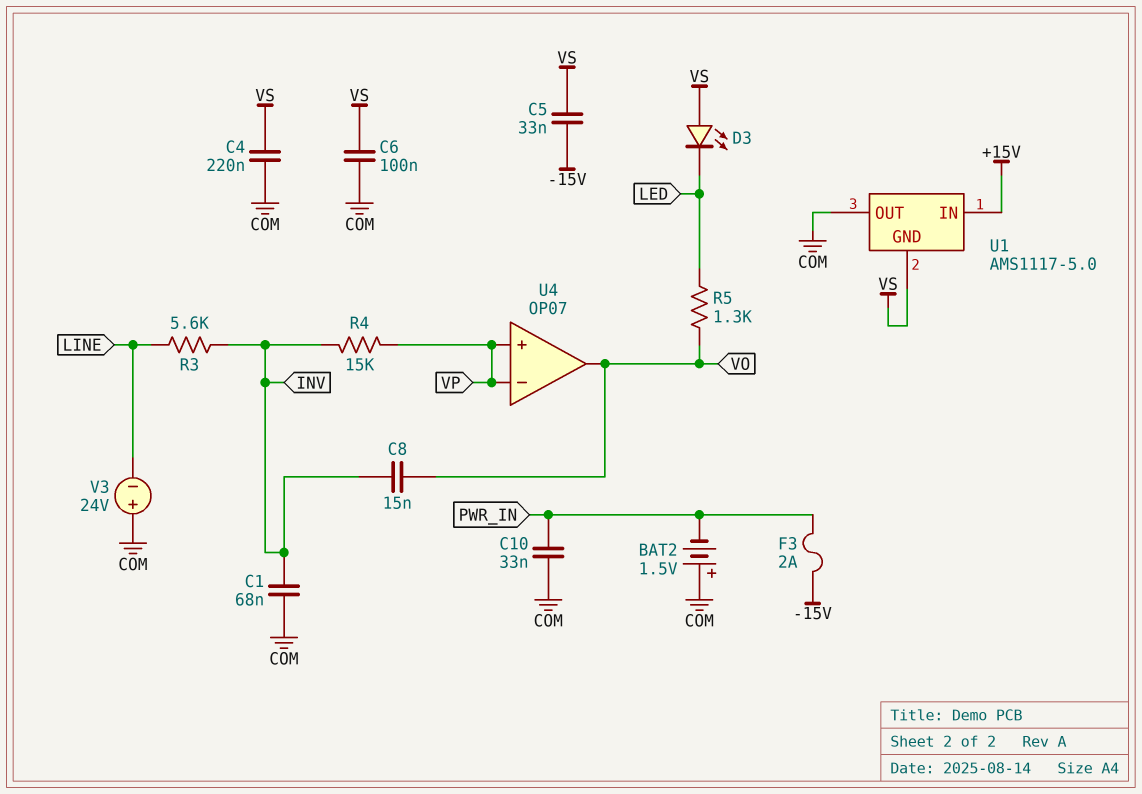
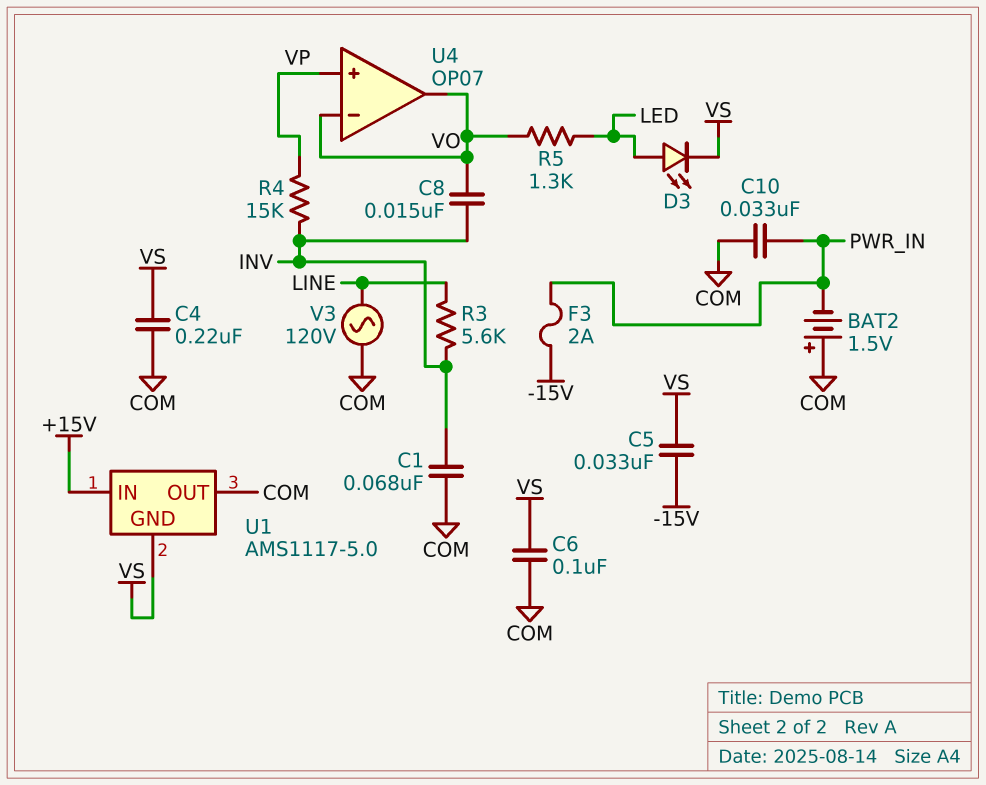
D3: LED (A VS, K LED) -> LED (A LED, K VS)
U4 pin in-: VP -> VO
V3: 24V (plus COM, minus LINE) -> AC 120V (COM, LINE)

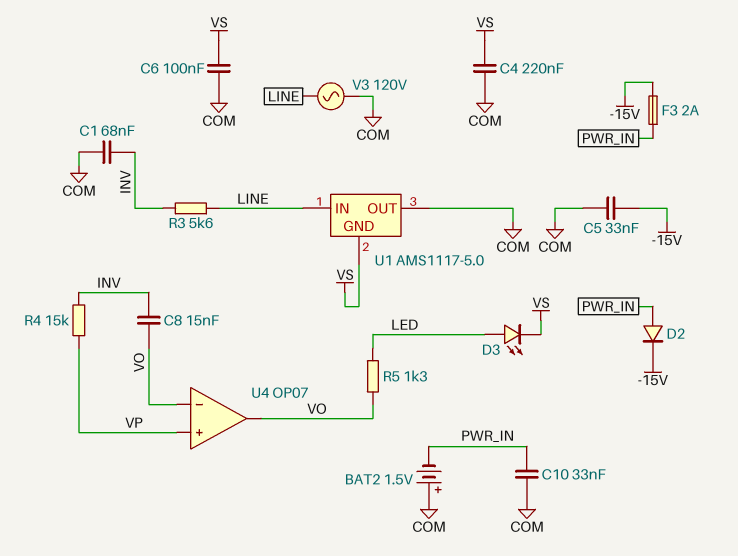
C5: 33nF (-15V, VS) -> 33nF (-15V, COM)
D2: none -> diode (A PWR_IN, K -15V)
U1 pin IN: +15V -> LINE

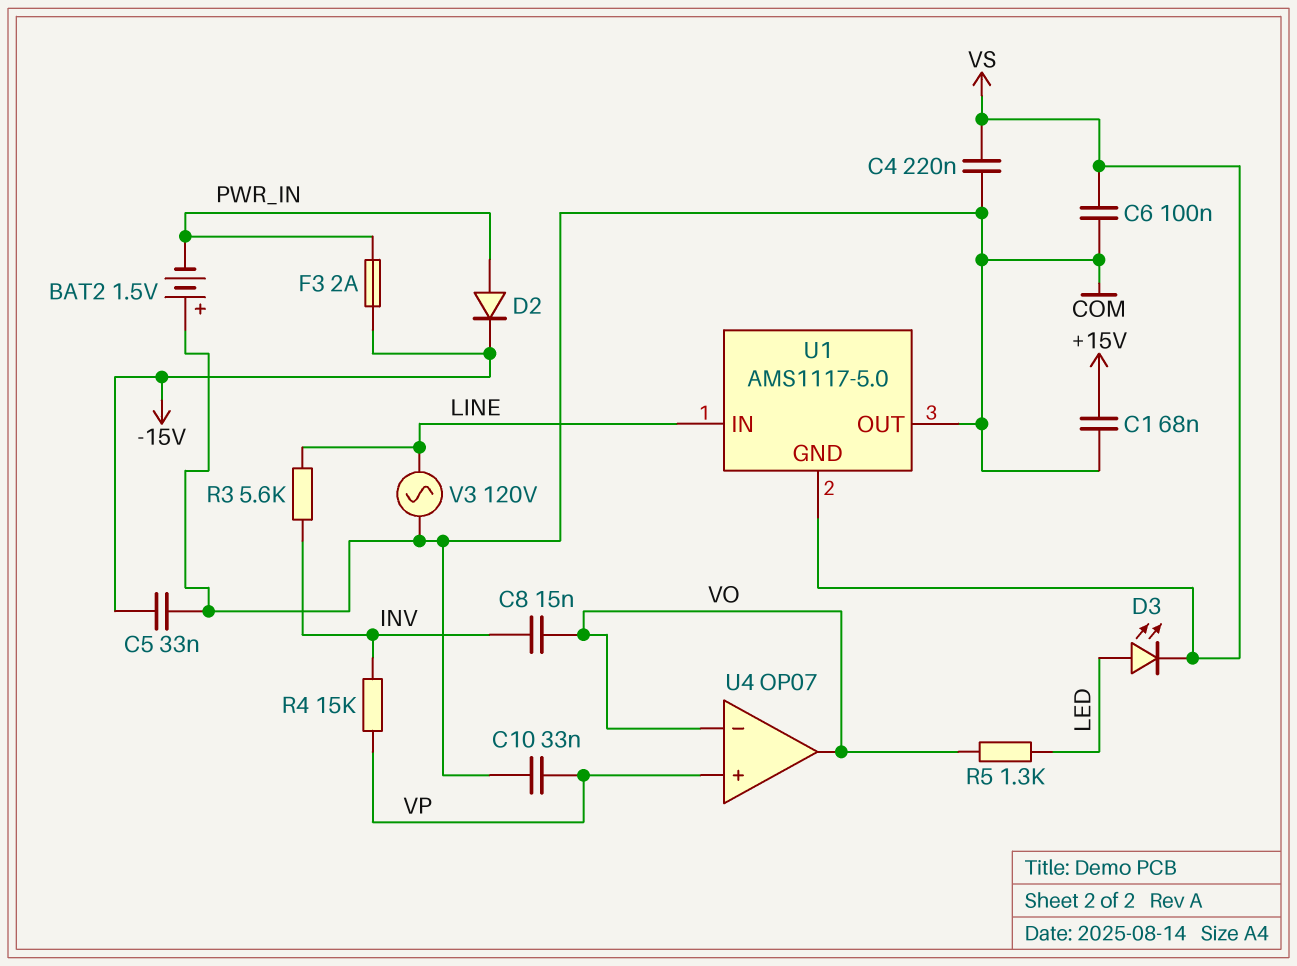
C1: 68nF (COM, INV) -> 68nF (+15V, COM)
C10: 33nF (COM, PWR_IN) -> 33nF (COM, VP)

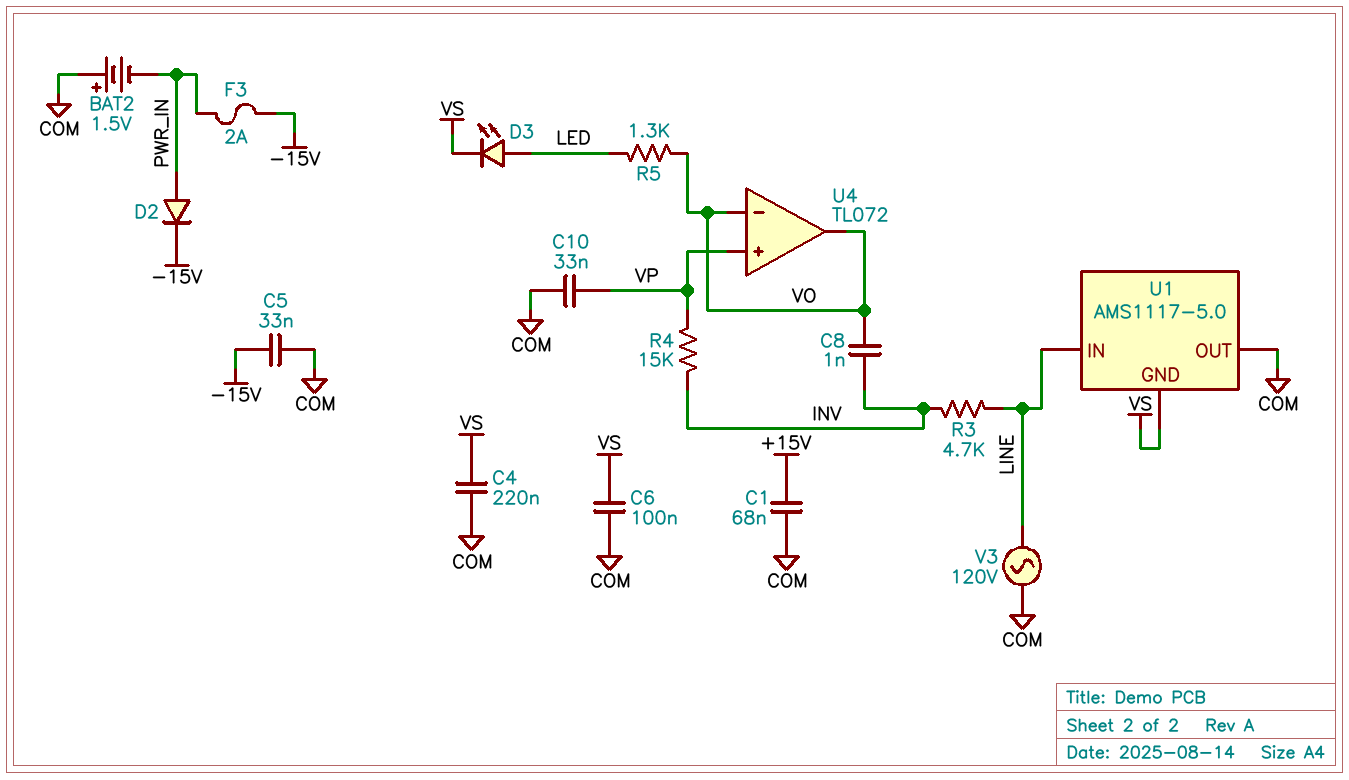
C8: 15nF (INV, VO) -> 1nF (INV, VO)
R3: 5.6k (INV, LINE) -> 4.7k (INV, LINE)
U4: OP07 -> TL072

